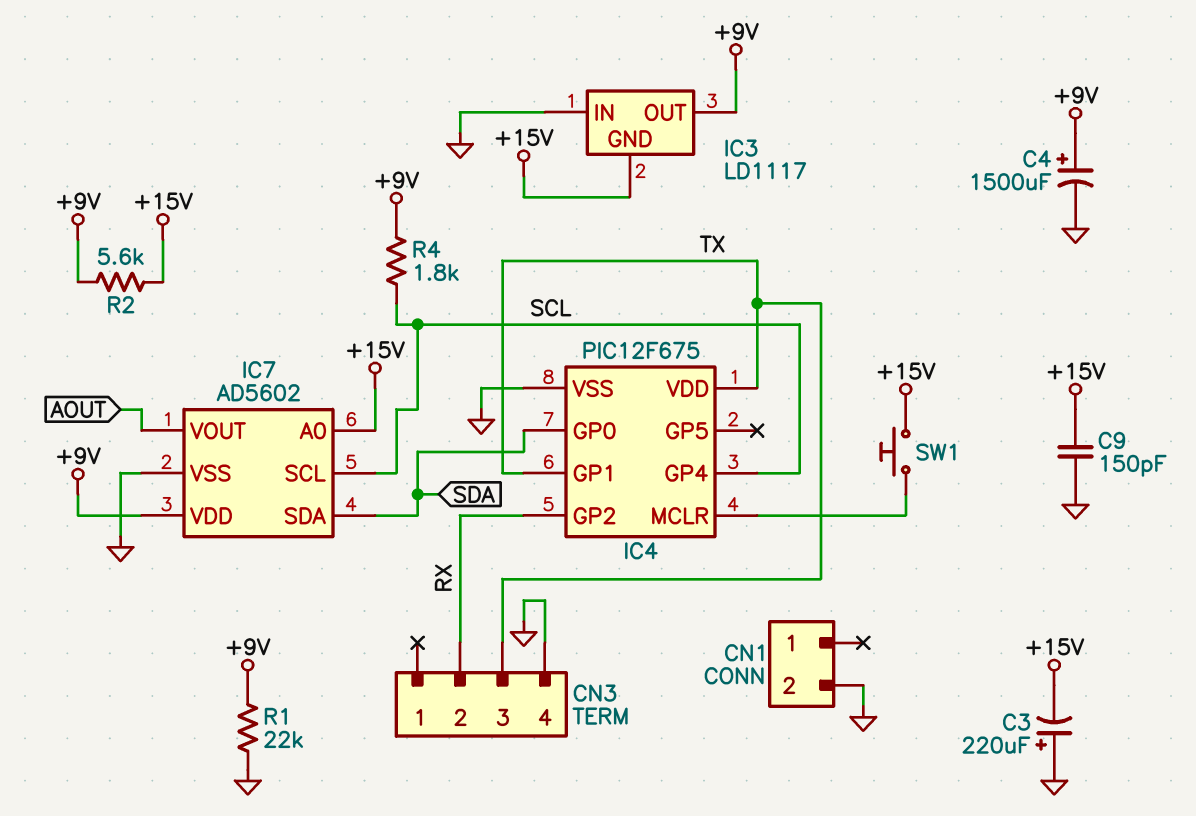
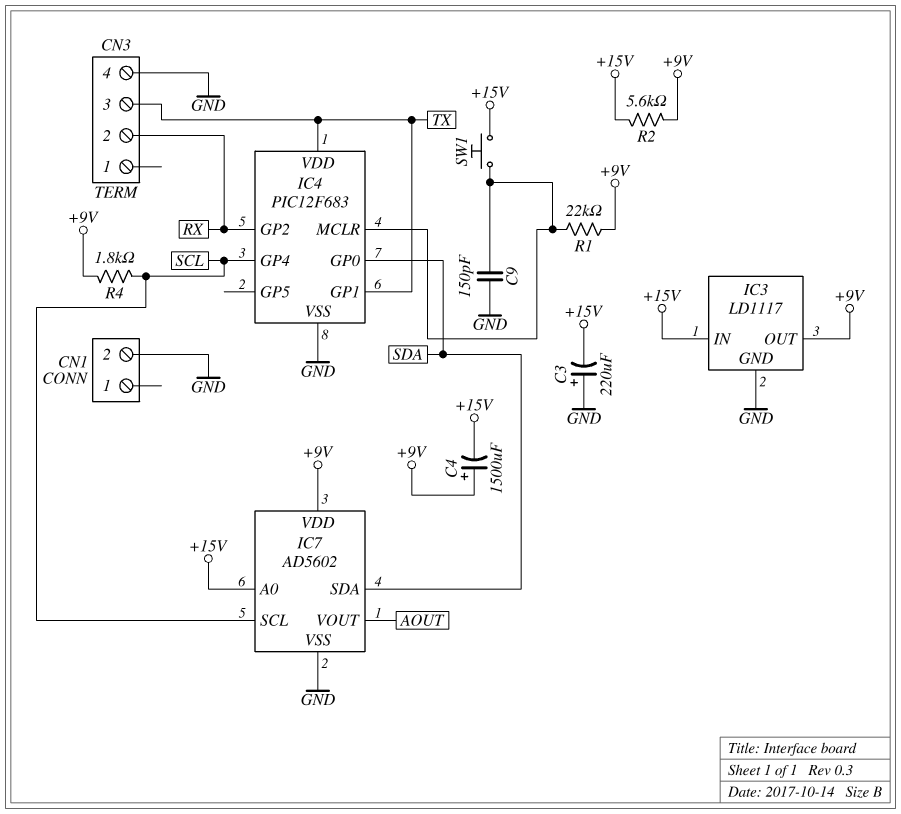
C4: 1500uF (plus +9V, minus GND) -> 1500uF (plus +9V, minus +15V)
C9: 150pF (+15V, GND) -> 150pF (GND, IC4/MCLR)
IC3 pin GND: +15V -> GND
IC3 pin IN: GND -> +15V
IC4: PIC12F675 -> PIC12F683
R1: 22k (+9V, GND) -> 22k (+9V, IC4/MCLR)

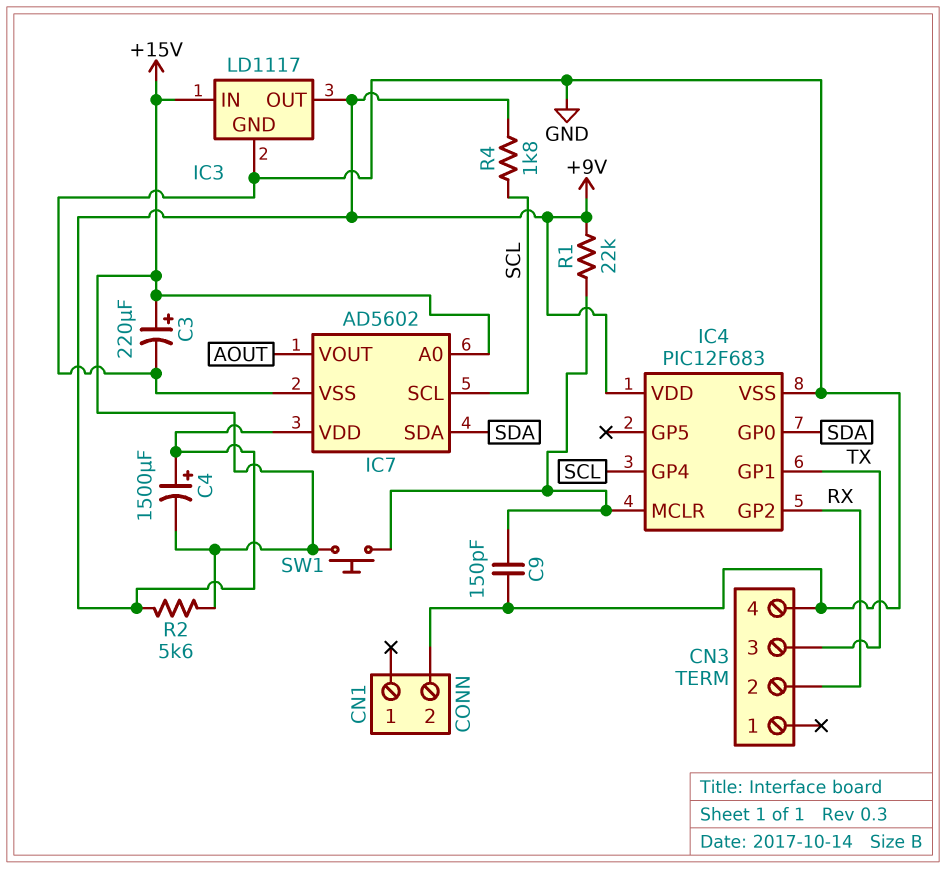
C3: 220uF (plus GND, minus +15V) -> 220uF (plus +15V, minus GND)
IC4 pin VDD: TX -> +9V

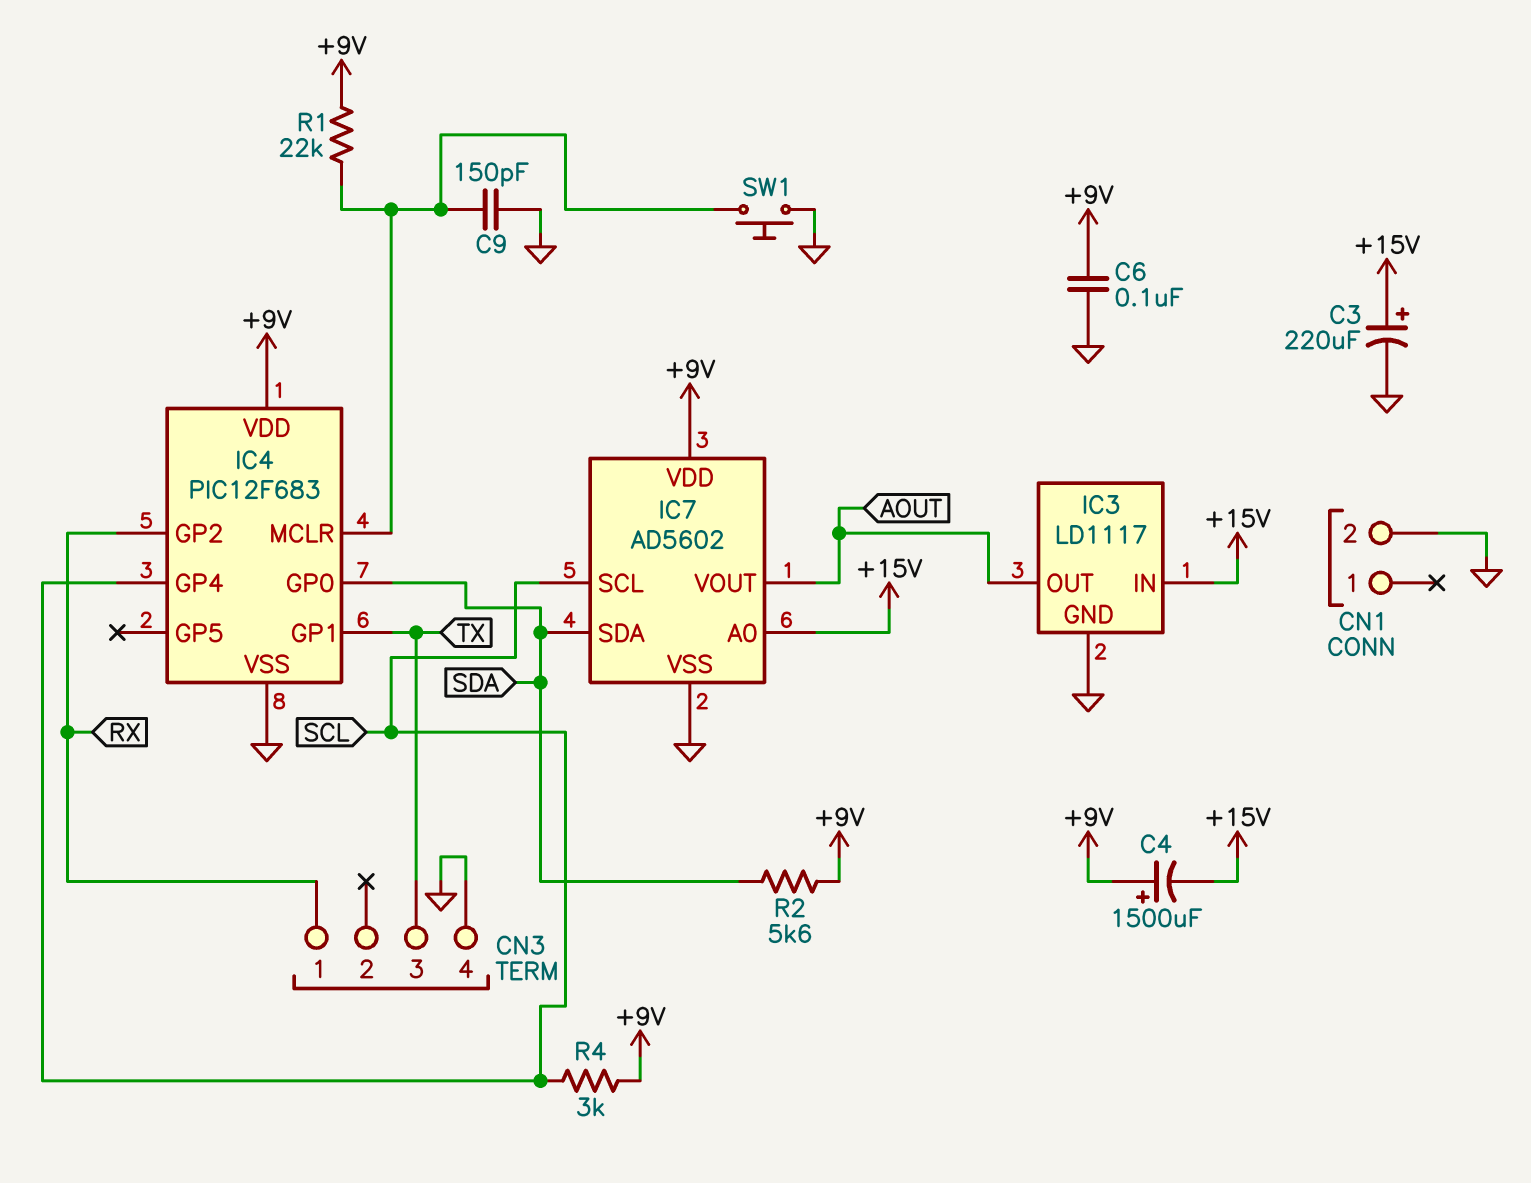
C6: none -> 100nF (+9V, GND)
CN3 pin 1: none -> RX
CN3 pin 2: RX -> none
IC3 pin OUT: +9V -> AOUT
R2: 5.6k (+9V, +15V) -> 5.6k (+9V, SDA)
R4: 1.8k (+9V, SCL) -> 3k (+9V, SCL)
SW1: button (+15V, IC4/MCLR) -> button (GND, IC4/MCLR)

